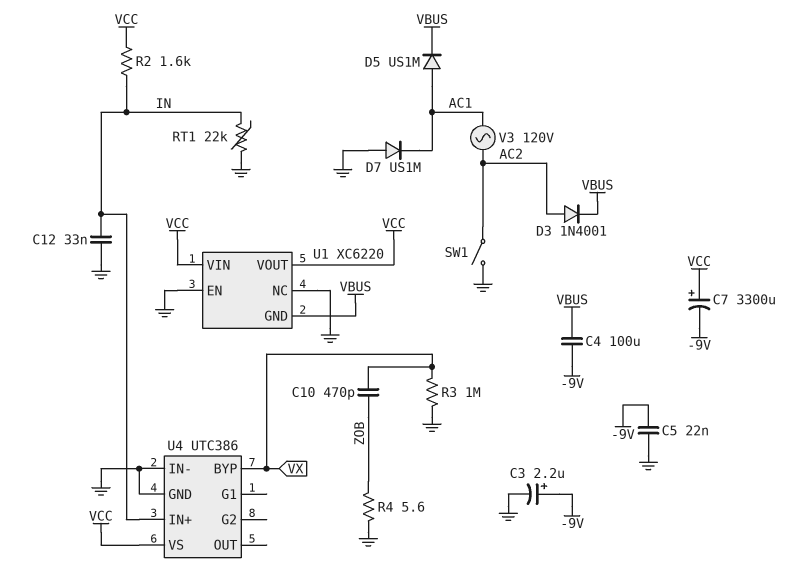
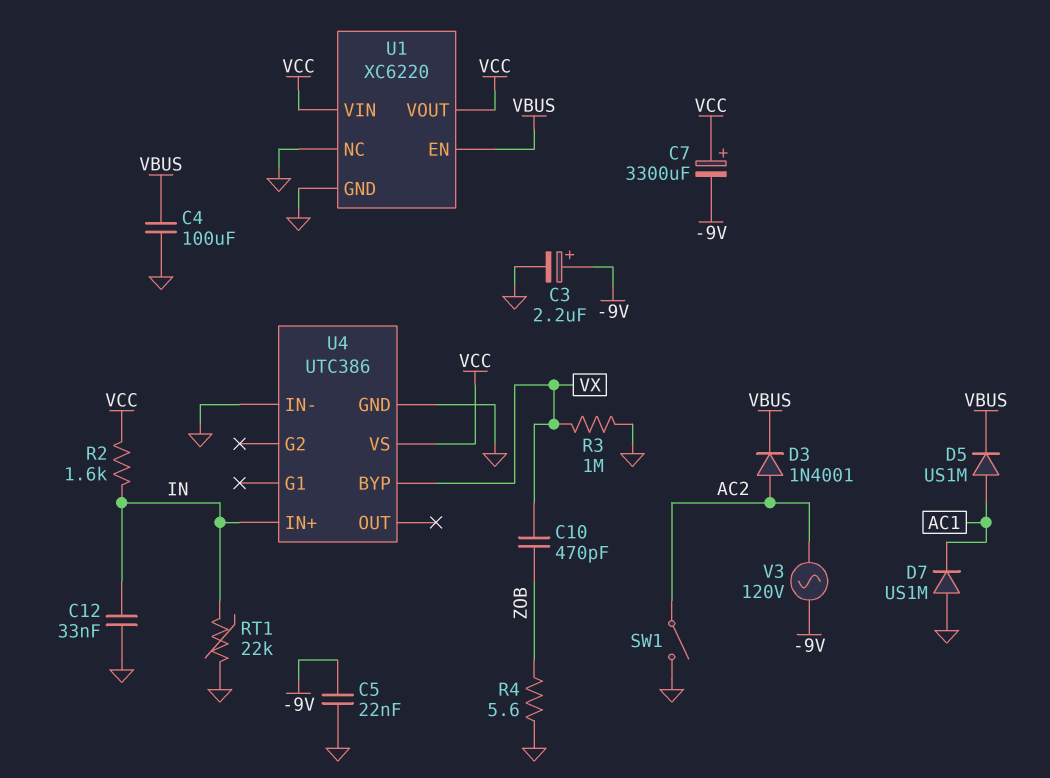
C4: 100uF (-9V, VBUS) -> 100uF (GND, VBUS)
U1 pin EN: GND -> VBUS
U1 pin GND: VBUS -> GND
V3: AC 120V (AC1, AC2) -> AC 120V (-9V, AC2)

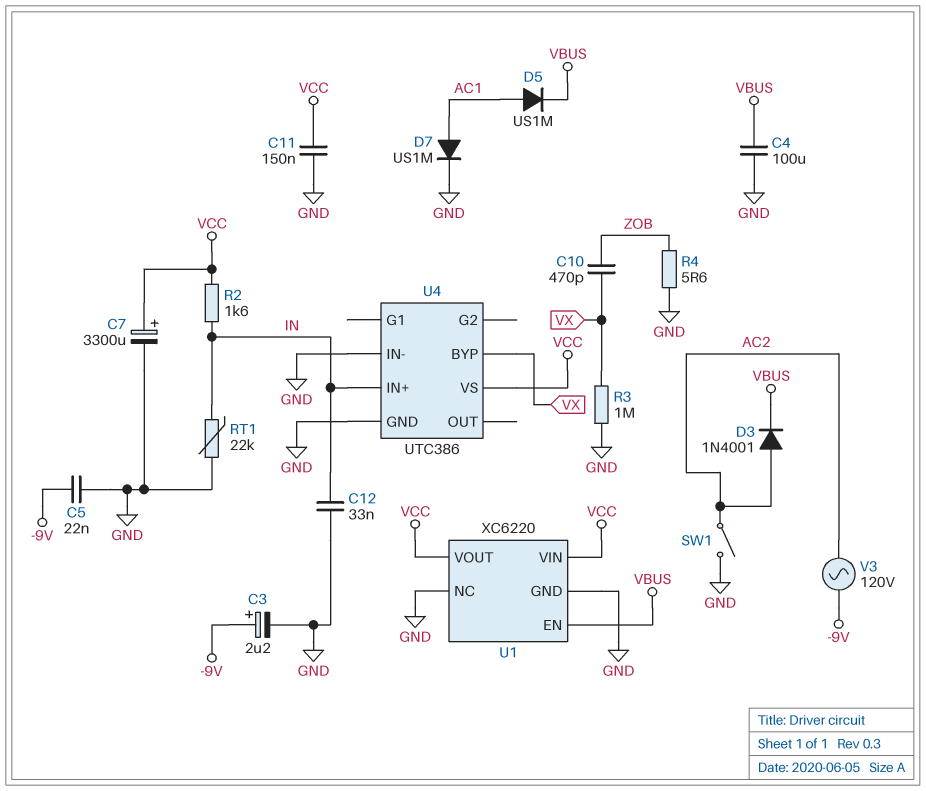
C7: 3300uF (plus VCC, minus -9V) -> 3300uF (plus VCC, minus GND)
C11: none -> 150nF (GND, VCC)
D7: diode US1M (A GND, K AC1) -> diode US1M (A AC1, K GND)

